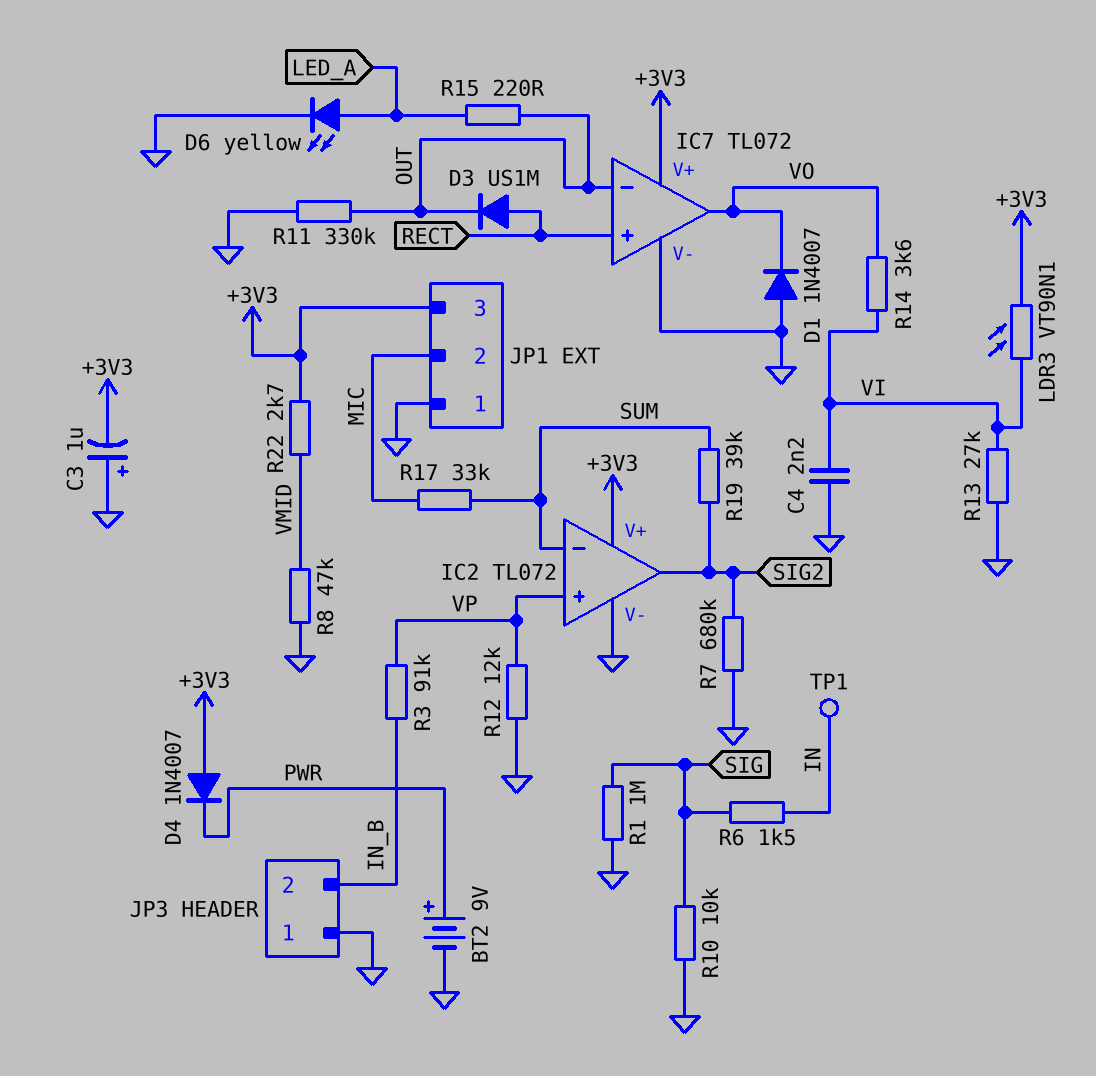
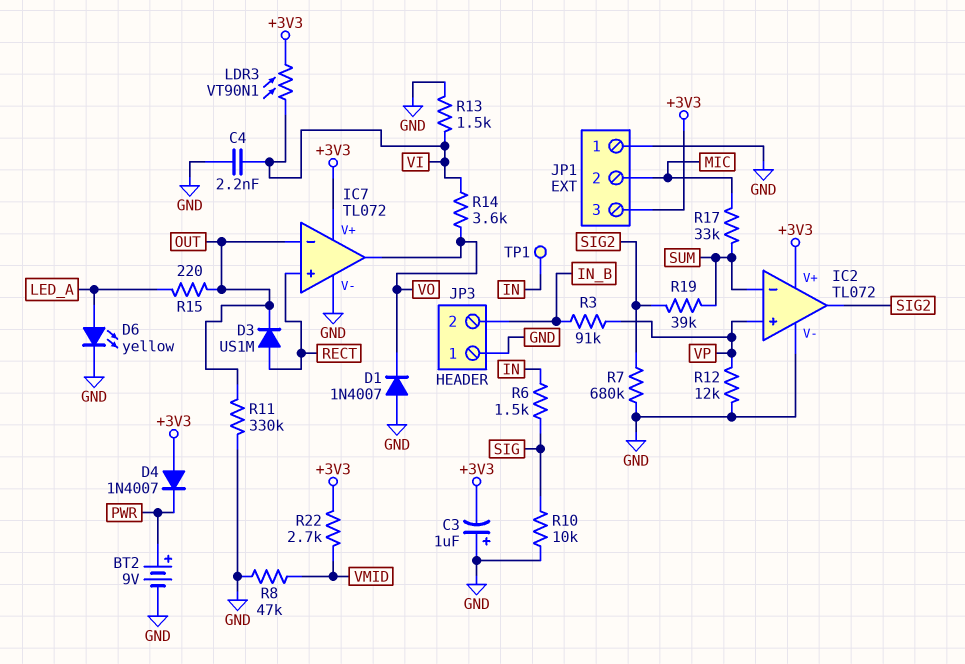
R1: 1M (GND, SIG) -> none
R13: 27k (GND, VI) -> 1.5k (GND, VI)

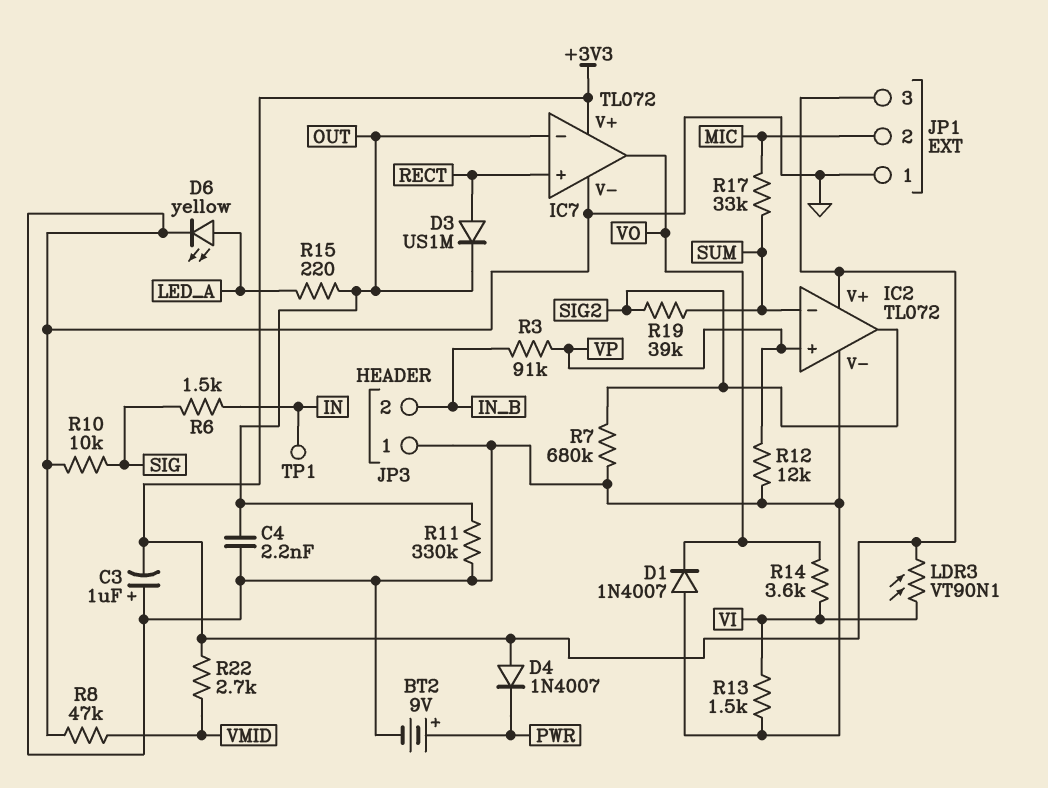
C4: 2.2nF (GND, VI) -> 2.2nF (GND, OUT)

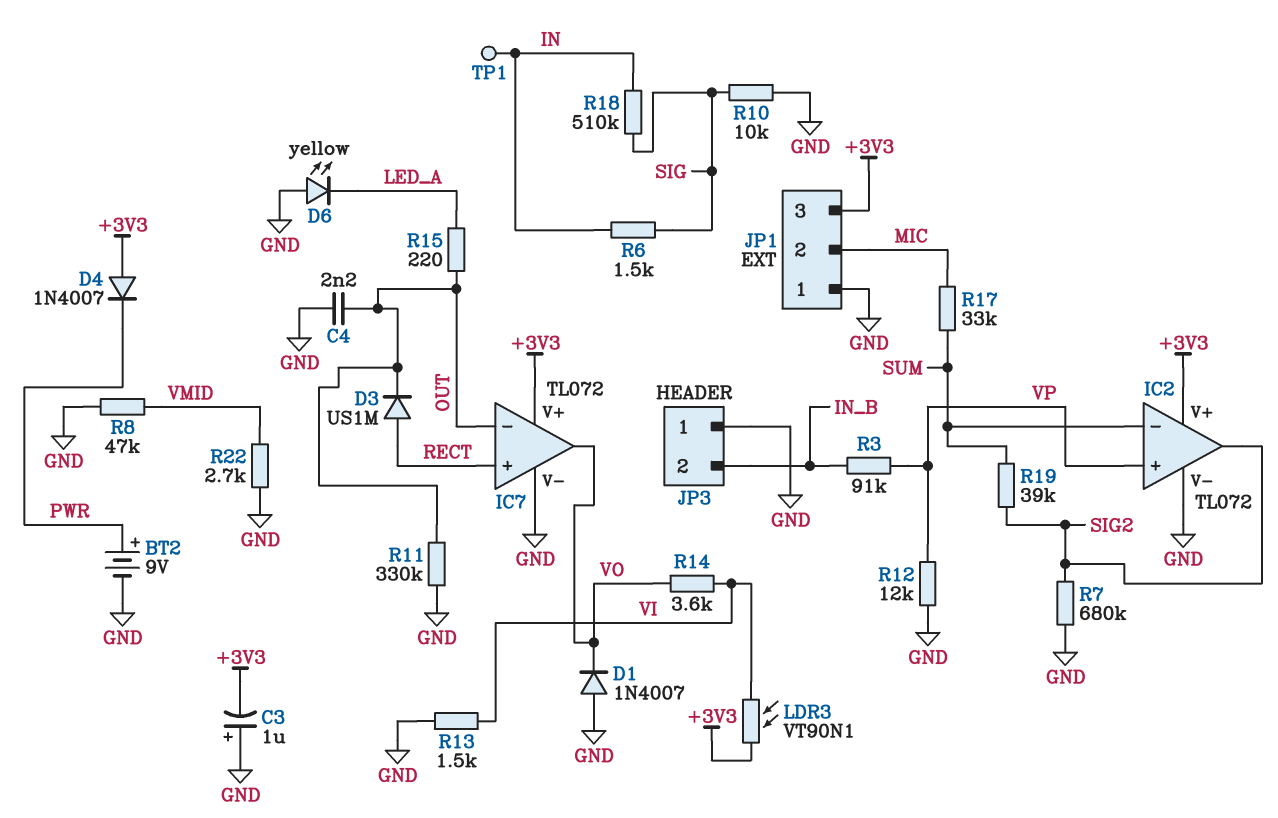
D6: LED yellow (A LED_A, K GND) -> LED yellow (A GND, K LED_A)
R18: none -> 510k (IN, SIG)
R22: 2.7k (+3V3, VMID) -> 2.7k (GND, VMID)

